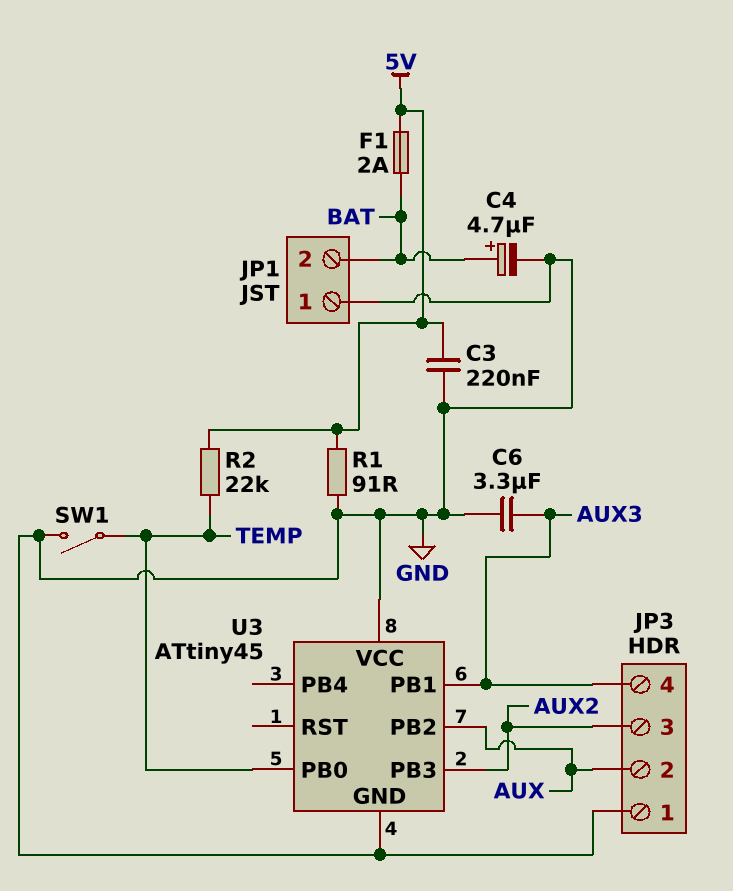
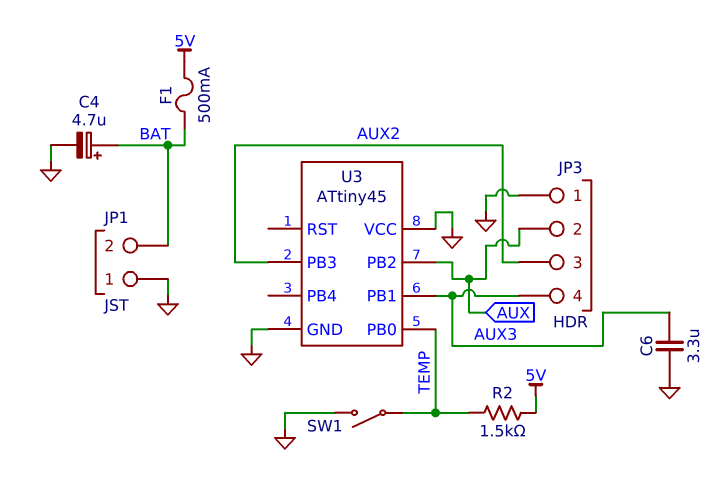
C3: 220nF (5V, GND) -> none
F1: 2A (5V, BAT) -> 500mA (5V, BAT)
R1: 91 (5V, GND) -> none
R2: 22k (5V, TEMP) -> 1.5k (5V, TEMP)

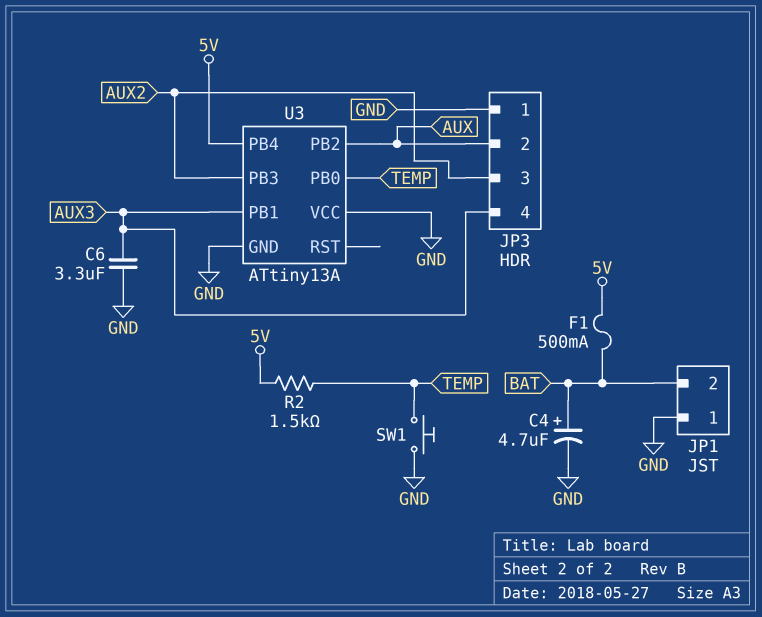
SW1: switch (GND, TEMP) -> button (GND, TEMP)
U3: ATtiny45 -> ATtiny13A
U3 pin PB4: none -> 5V

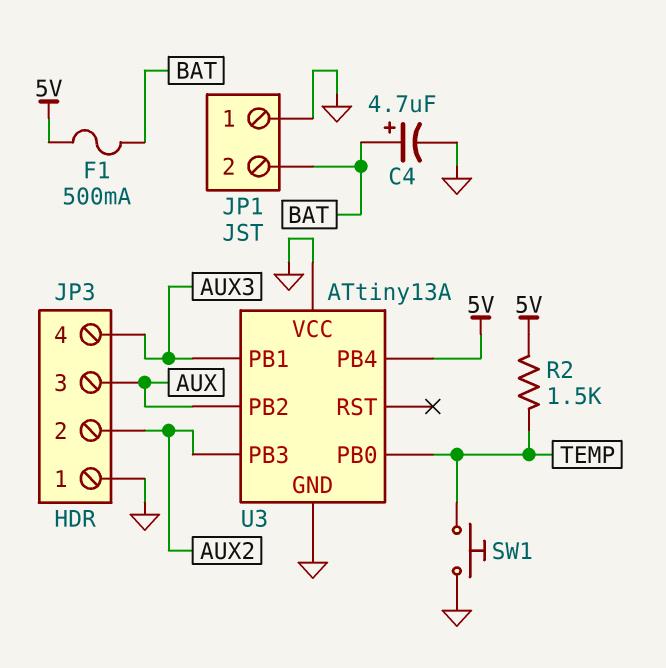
C6: 3.3uF (AUX3, GND) -> none
JP3 pin 2: AUX -> AUX2
JP3 pin 3: AUX2 -> AUX

